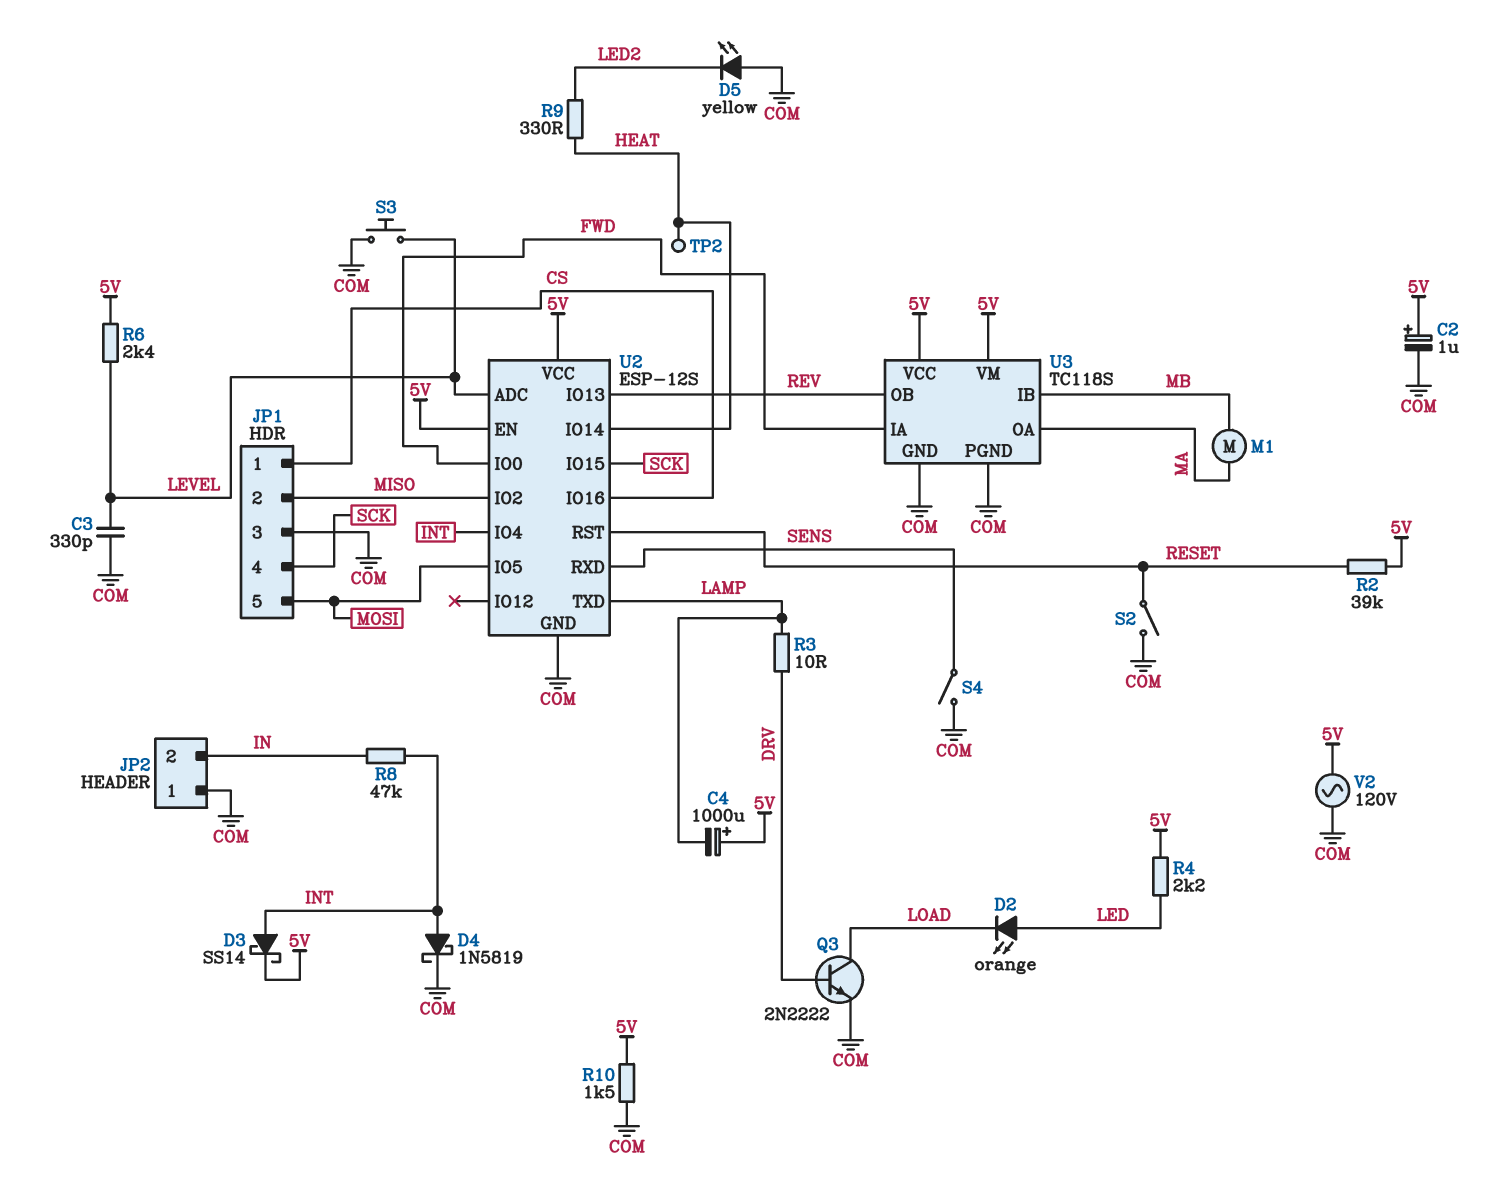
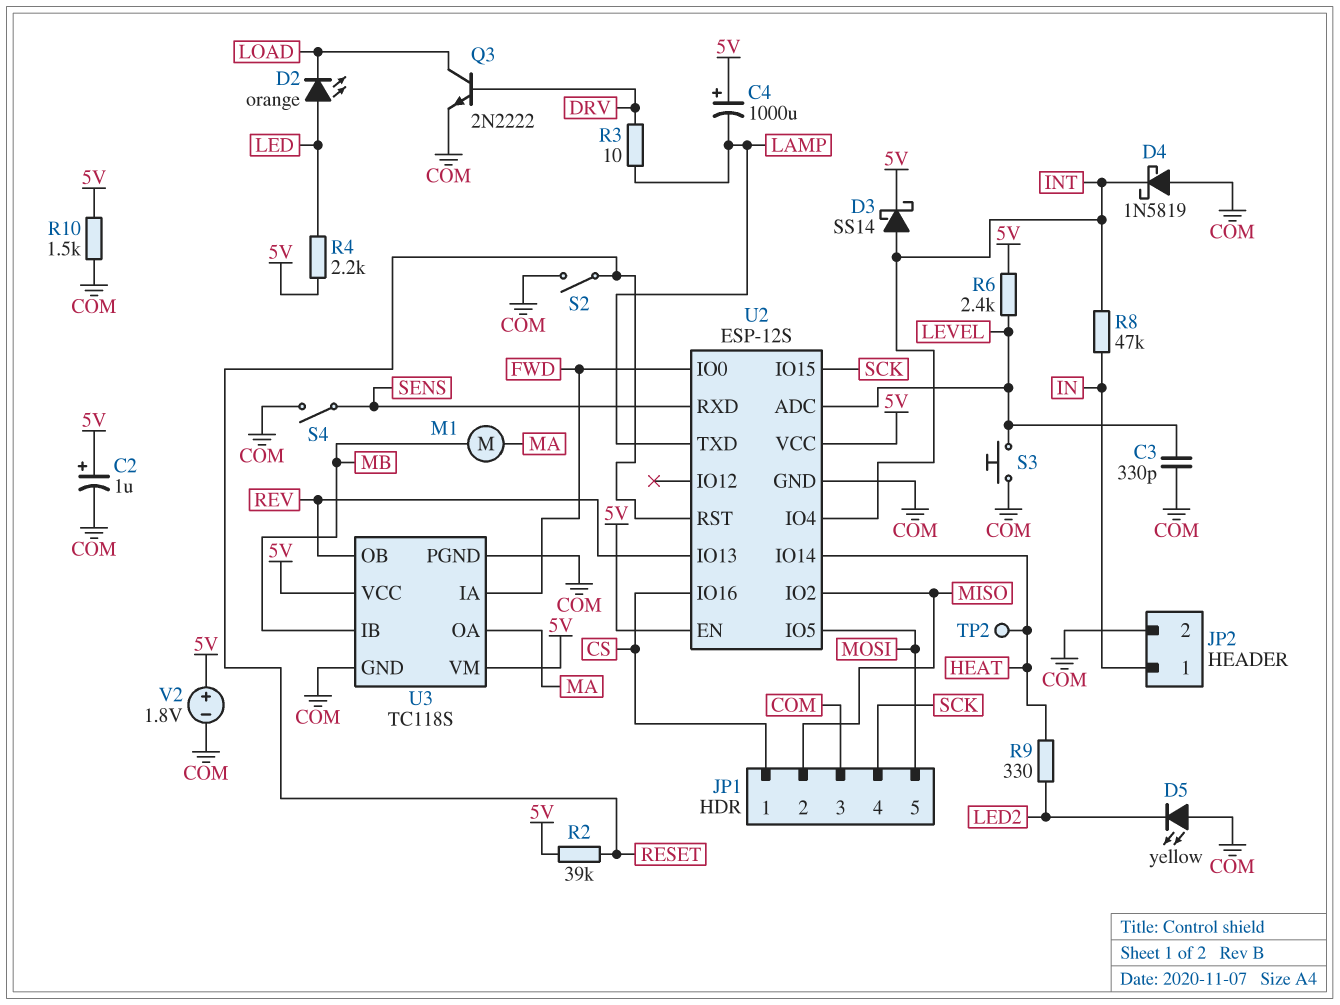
D4: schottky 1N5819 (A INT, K COM) -> schottky 1N5819 (A COM, K INT)
JP2 pin 1: COM -> IN
JP2 pin 2: IN -> COM
V2: AC 120V (5V, COM) -> 1.8V (plus 5V, minus COM)

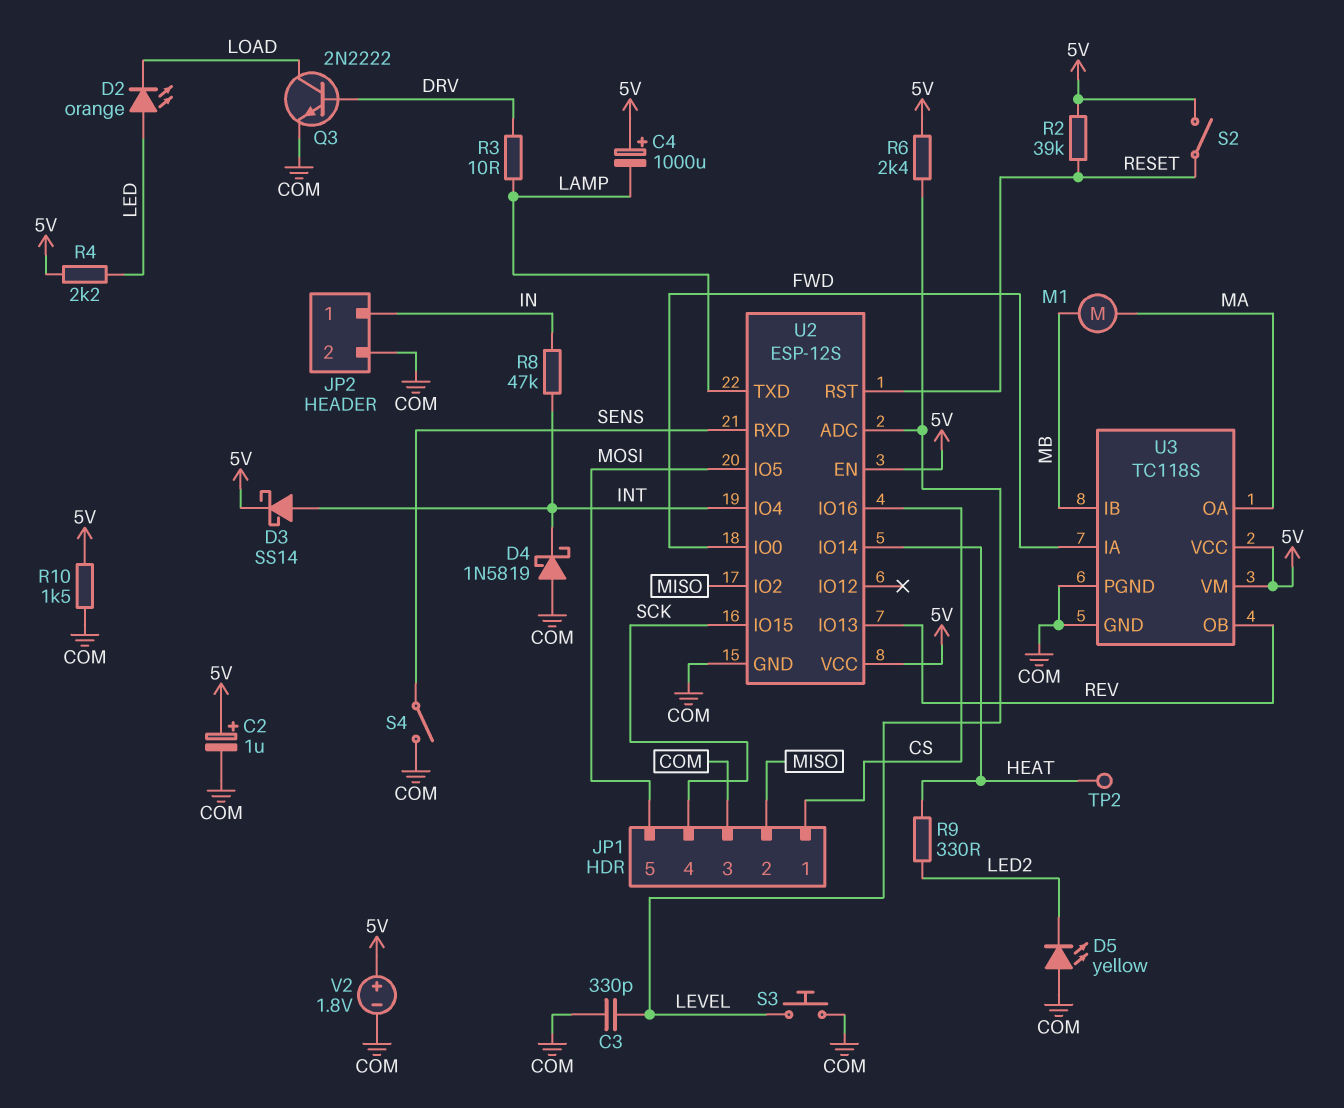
S2: switch (COM, RESET) -> switch (5V, RESET)

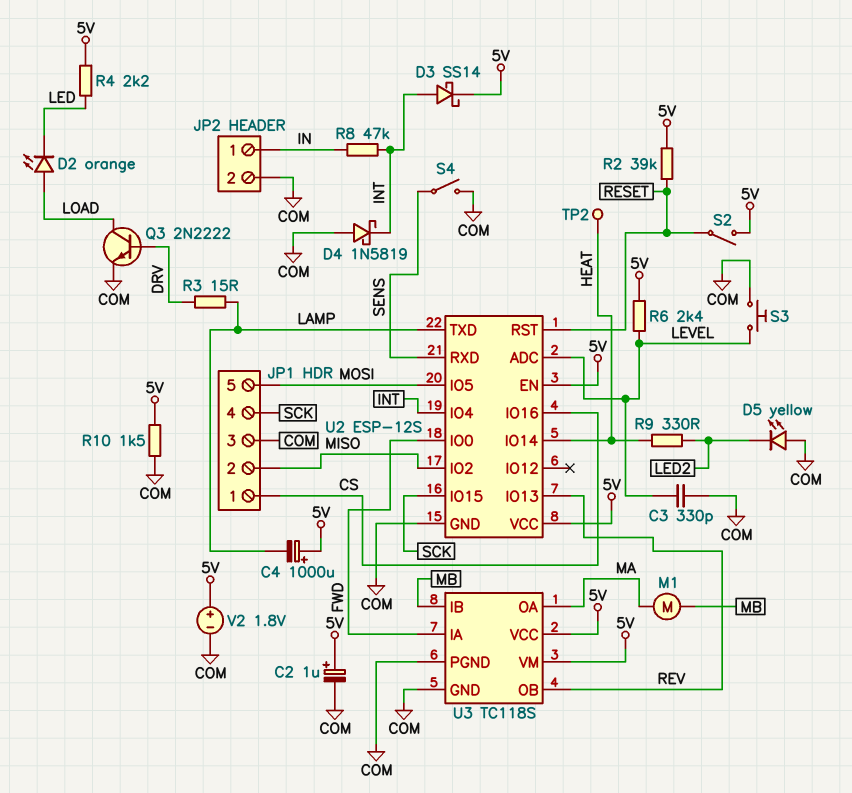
D2: LED orange (A LED, K LOAD) -> LED orange (A LOAD, K LED)
R3: 10 (DRV, LAMP) -> 15 (DRV, LAMP)

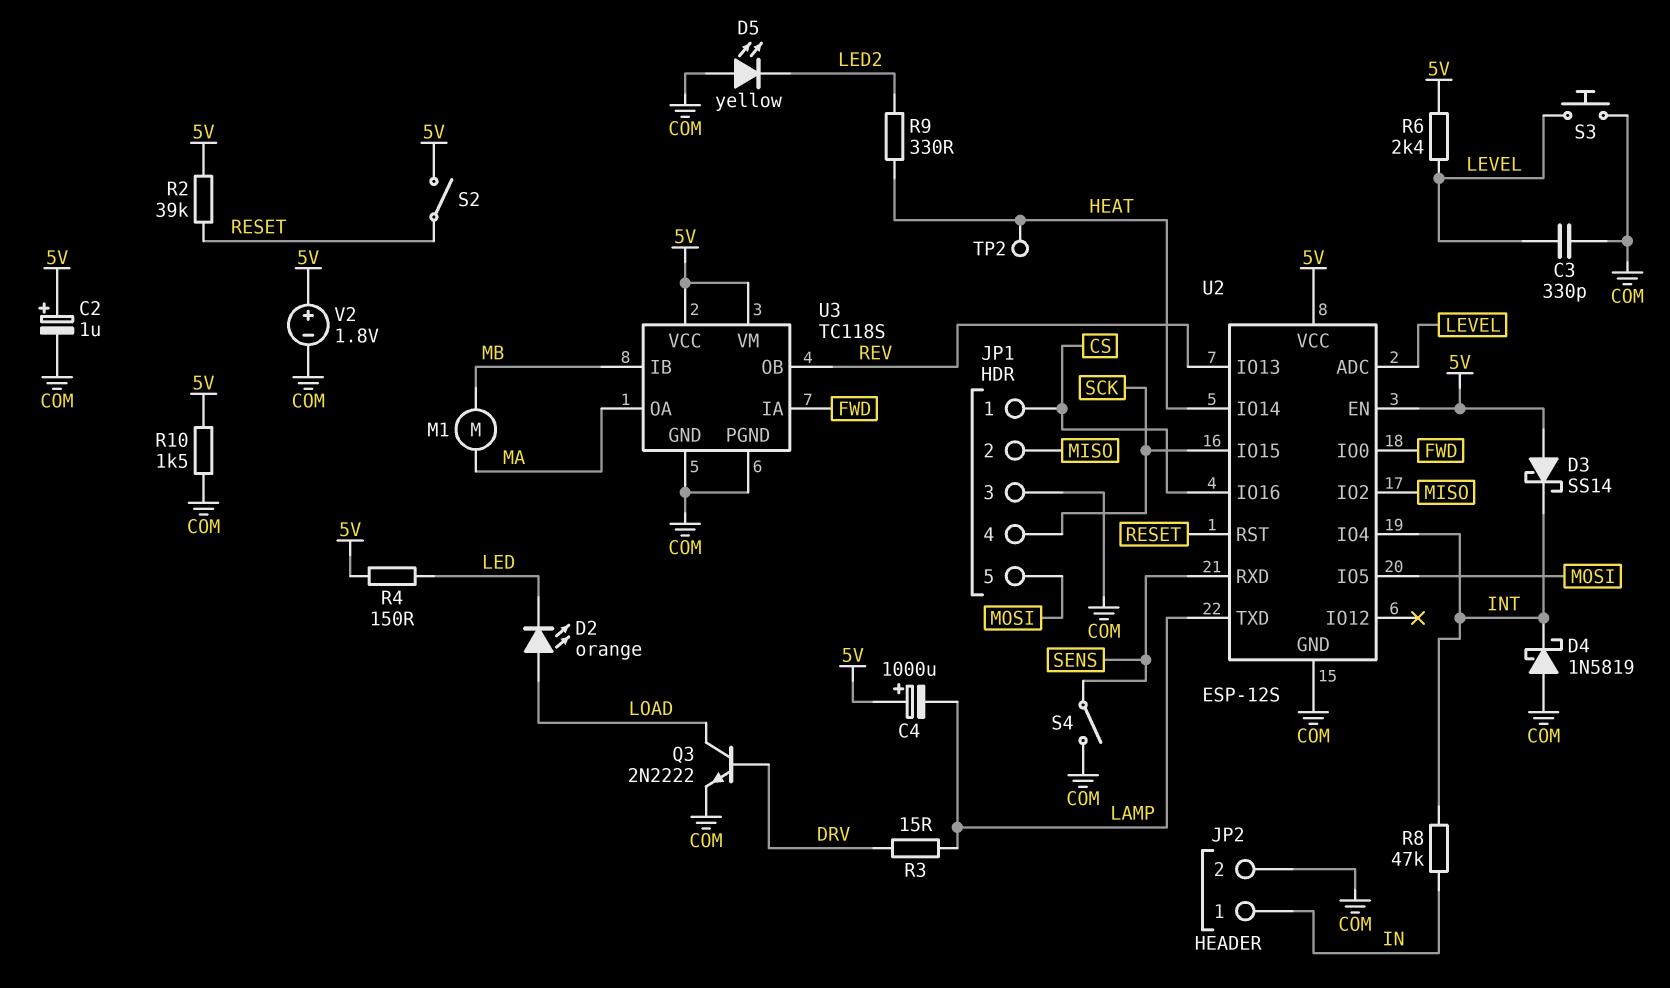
D3: schottky SS14 (A INT, K 5V) -> schottky SS14 (A 5V, K INT)
R4: 2.2k (5V, LED) -> 150 (5V, LED)

